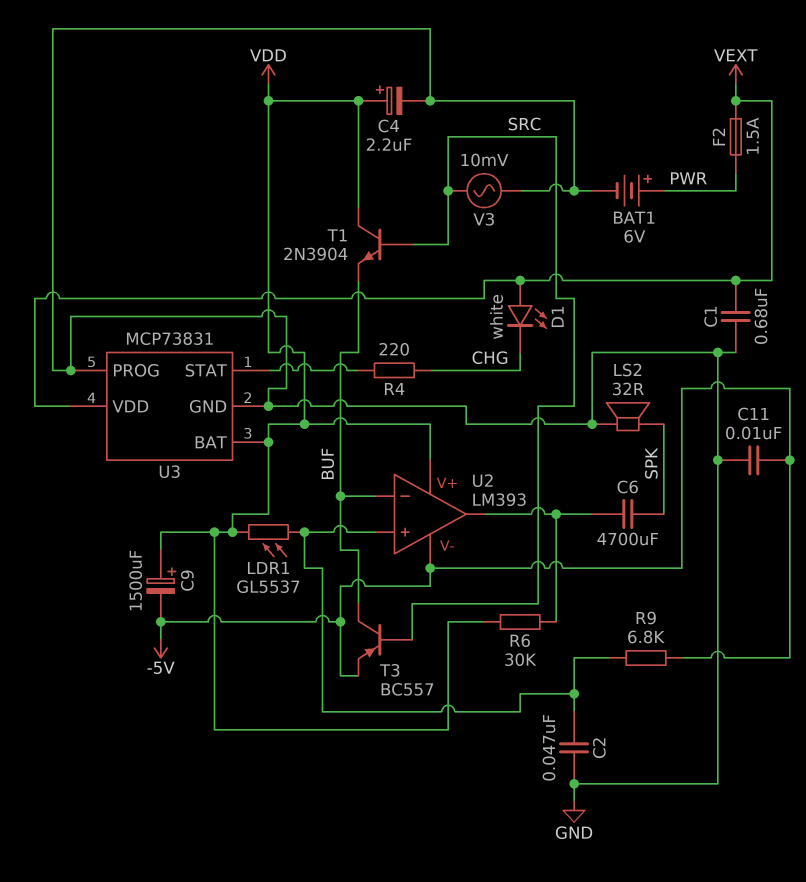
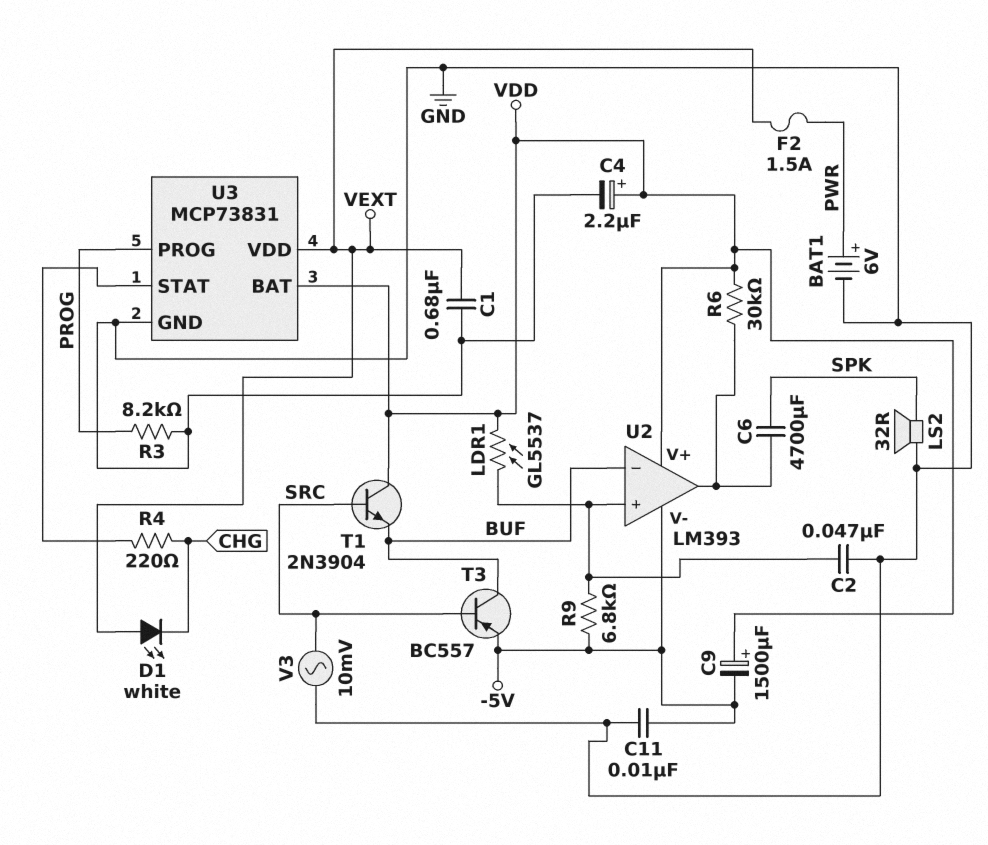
R3: none -> 8.2k (GND, PROG)
U3 pin PROG: GND -> PROG

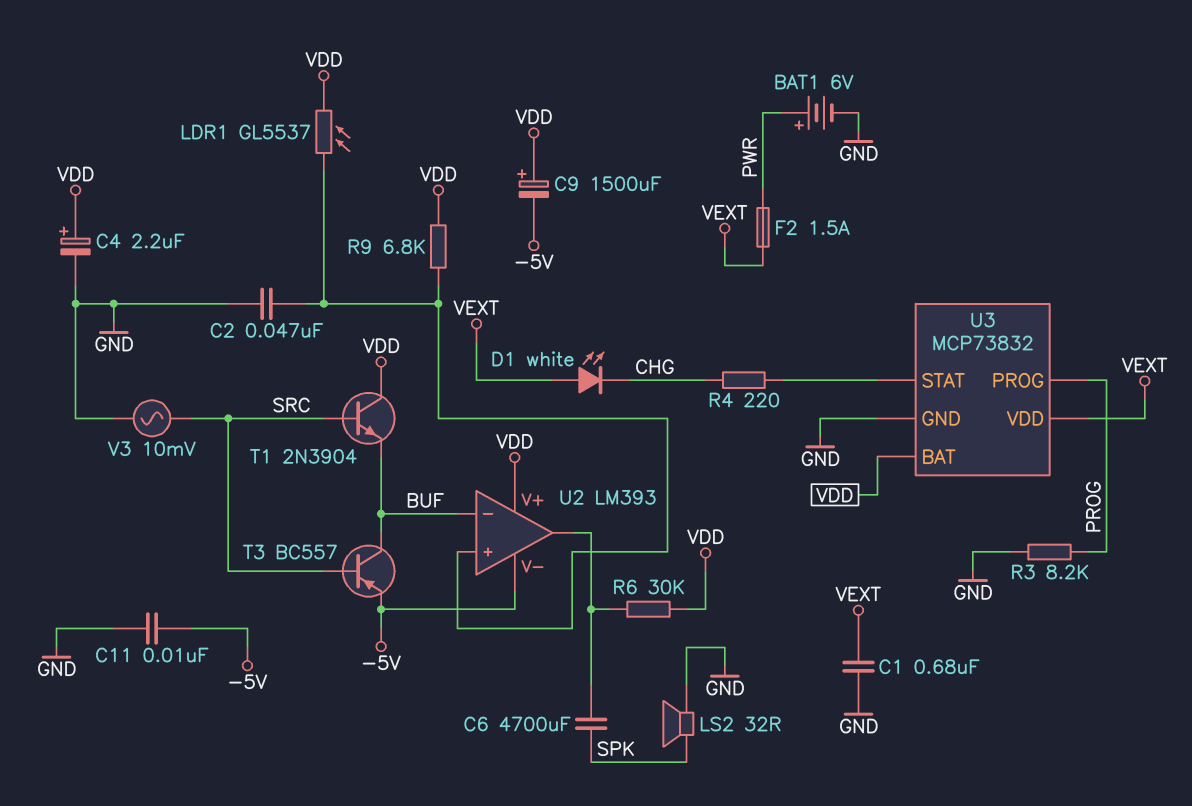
R9: 6.8k (-5V, U2/in+) -> 6.8k (U2/in+, VDD)
U3: MCP73831 -> MCP73832

